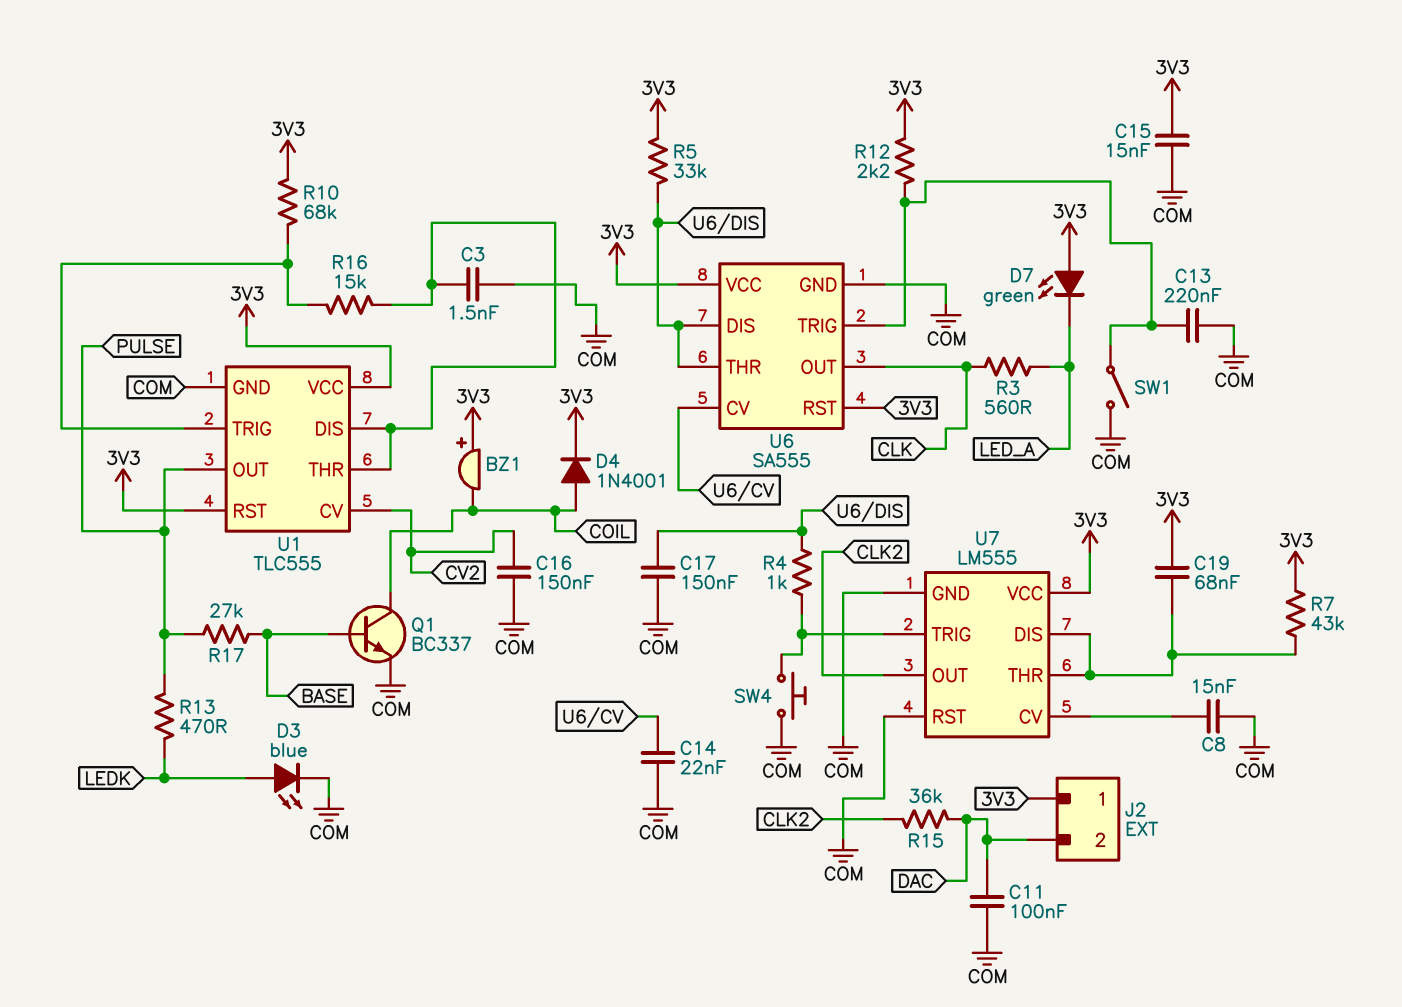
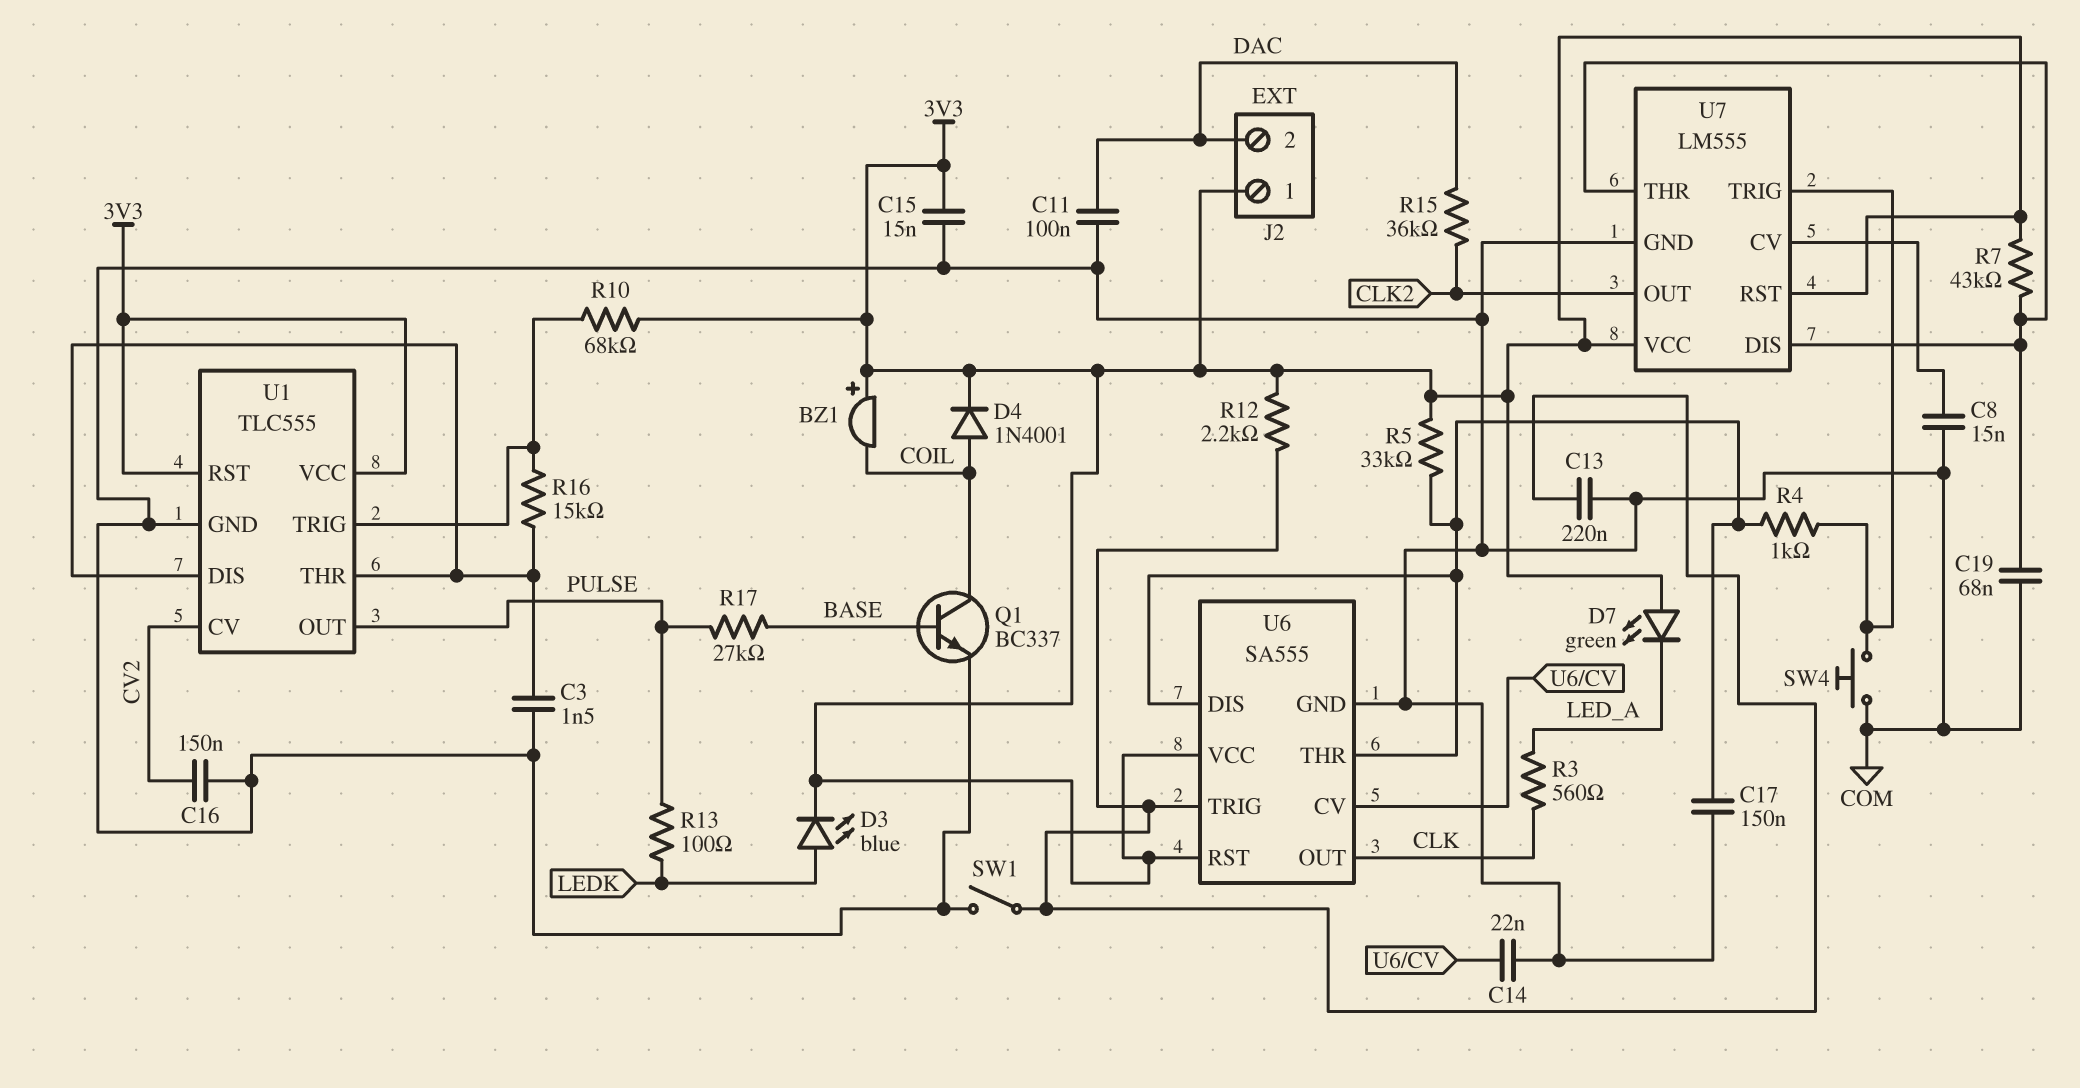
C19: 68nF (3V3, U7/DIS) -> 68nF (COM, U7/DIS)
D3: LED blue (A LEDK, K COM) -> LED blue (A LEDK, K 3V3)
R13: 470 (LEDK, PULSE) -> 100 (LEDK, PULSE)
U7 pin RST: COM -> 3V3

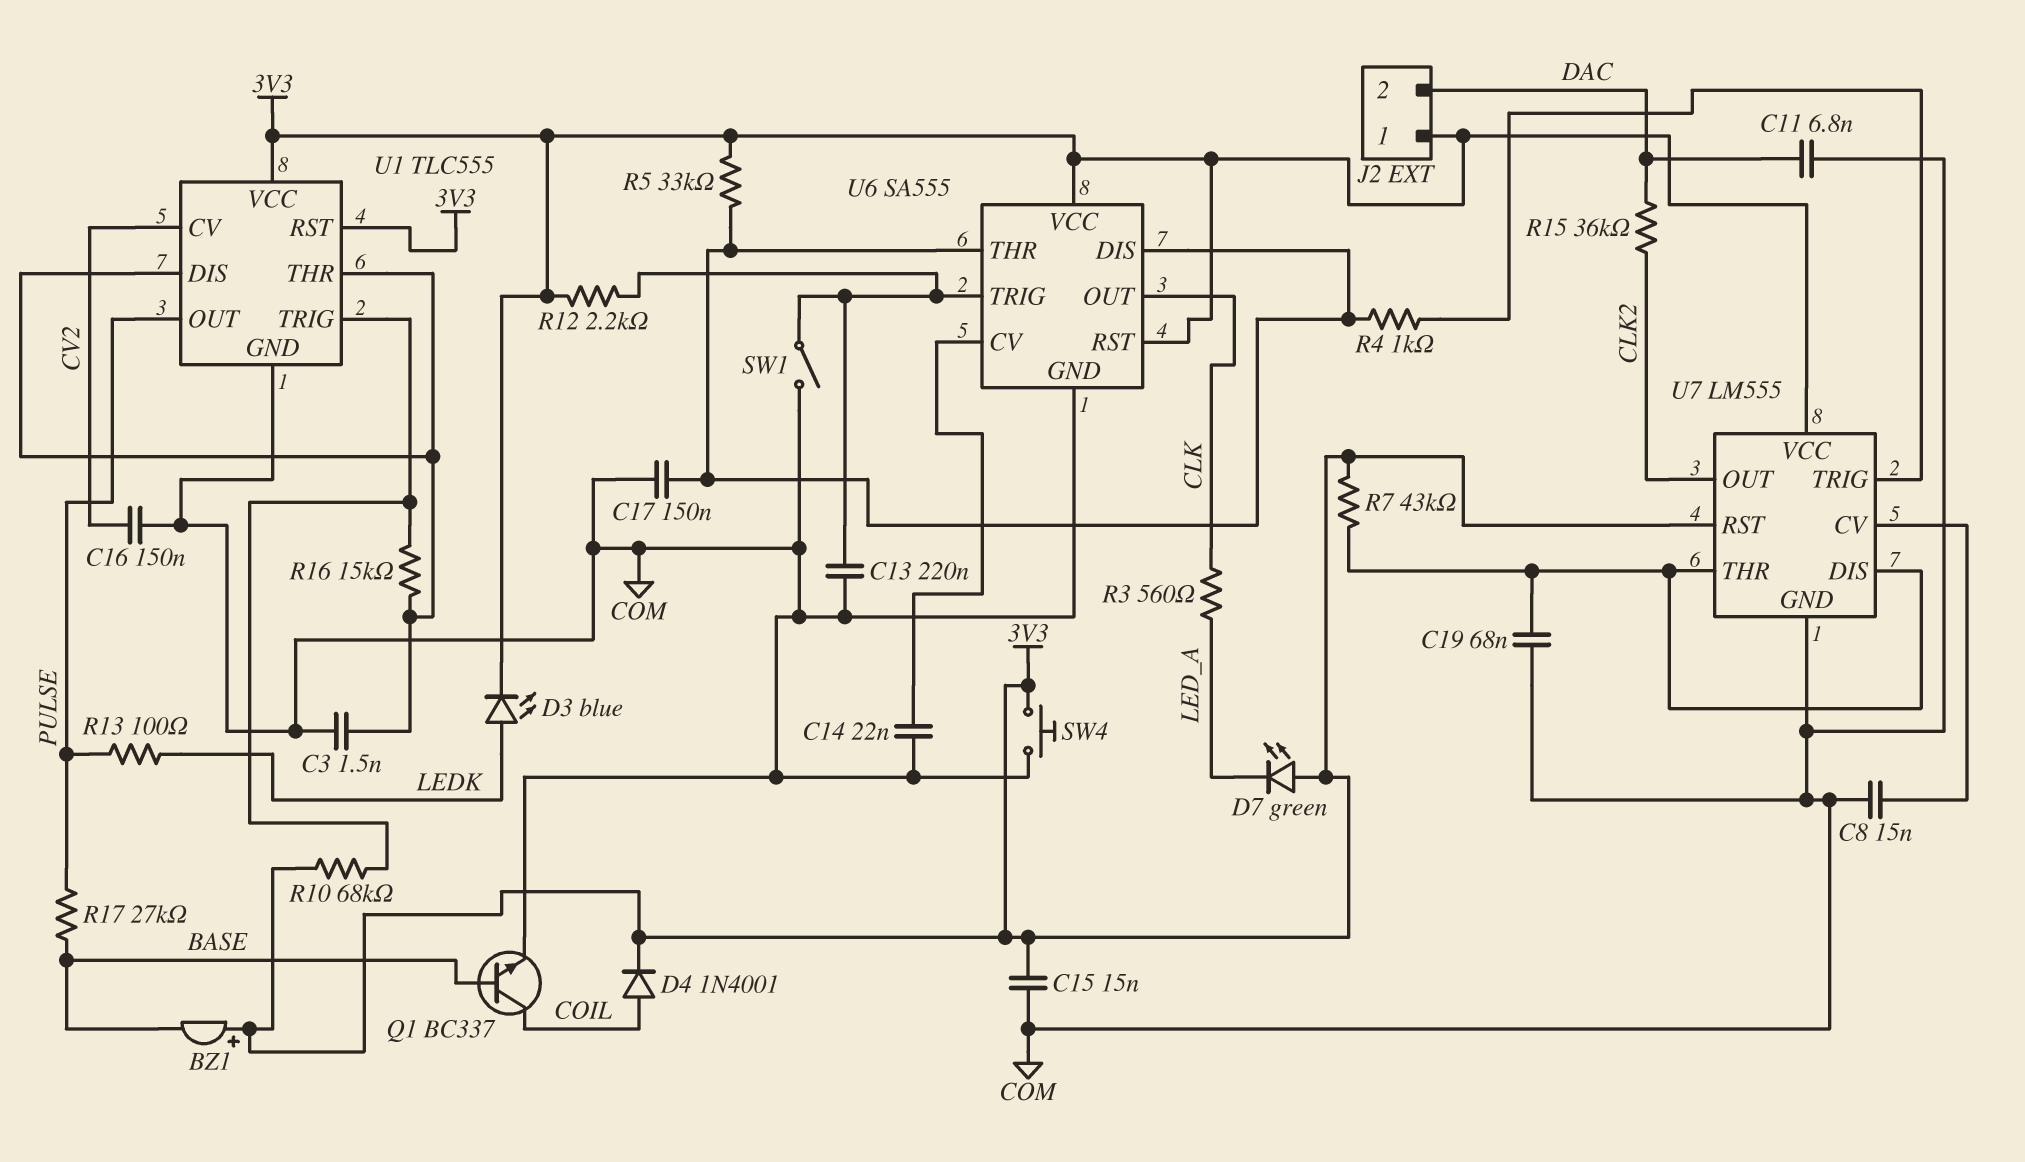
BZ1: buzzer (plus 3V3, minus COIL) -> buzzer (plus 3V3, minus BASE)
C11: 100nF (COM, DAC) -> 6.8nF (COM, DAC)
SW4: button (COM, U7/TRIG) -> button (3V3, COM)

